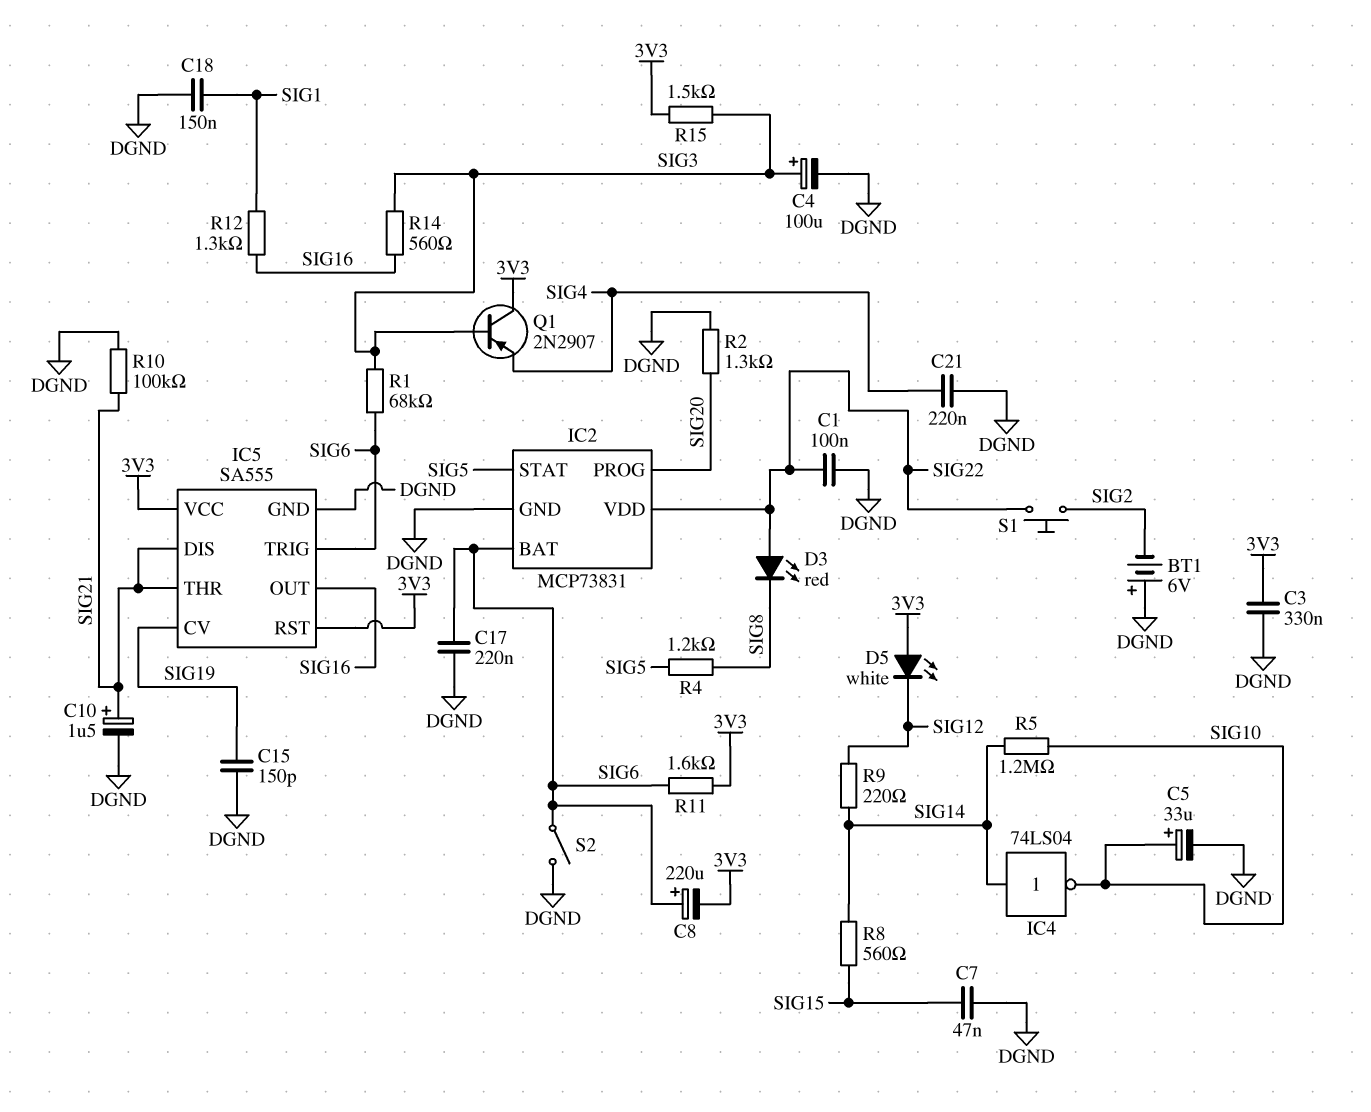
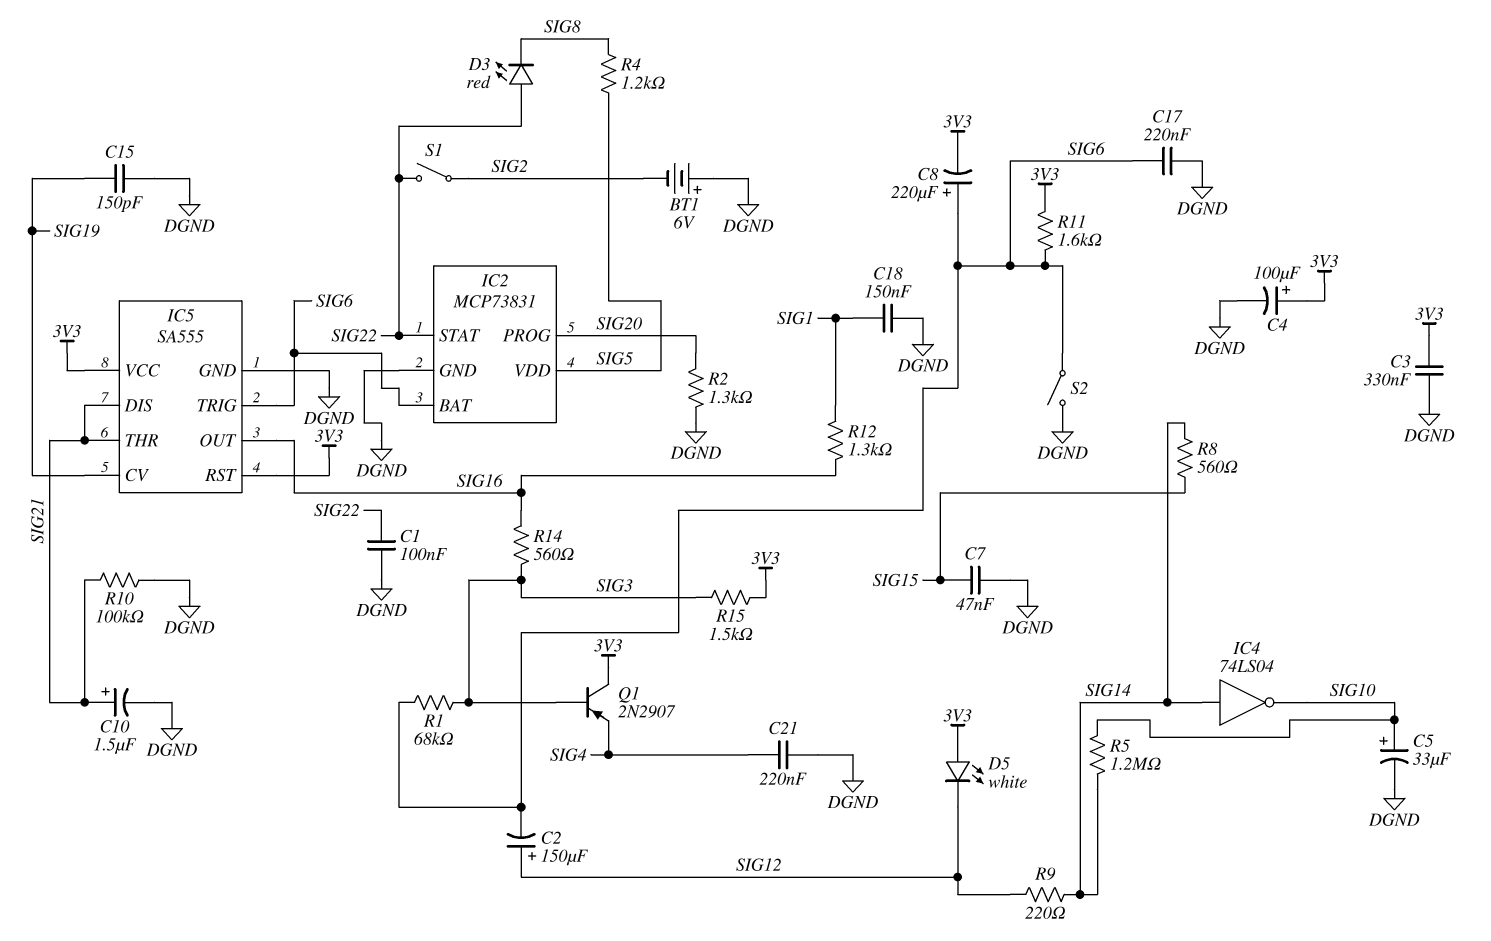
C2: none -> 150uF (plus SIG12, minus SIG6)
C4: 100uF (plus SIG3, minus DGND) -> 100uF (plus 3V3, minus DGND)
IC2 pin STAT: SIG5 -> SIG22
IC2 pin VDD: SIG22 -> SIG5
S1: button (SIG2, SIG22) -> switch (SIG2, SIG22)

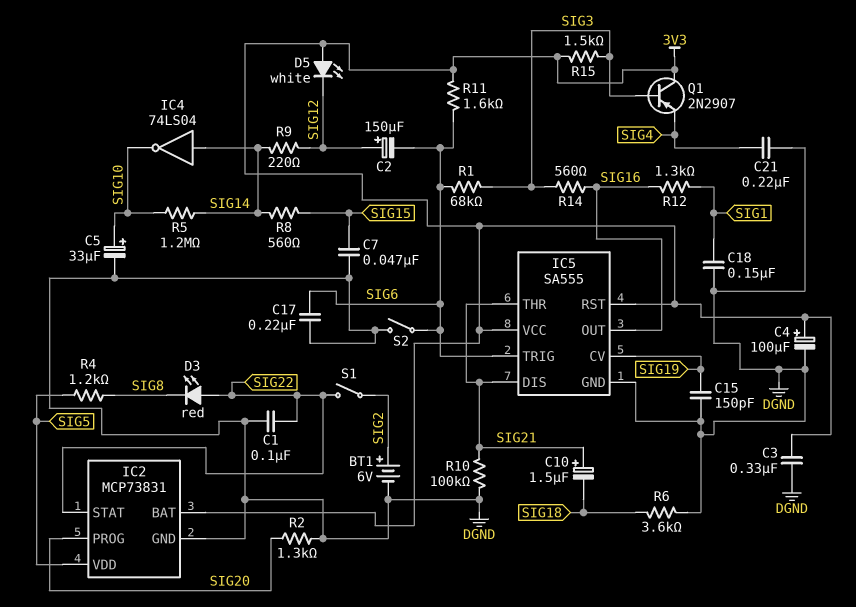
BT1: 6V (plus DGND, minus SIG2) -> 6V (plus SIG2, minus DGND)
C8: 220uF (plus SIG6, minus 3V3) -> none
C10: 1.5uF (plus SIG21, minus DGND) -> 1.5uF (plus SIG21, minus SIG18)
IC2 pin BAT: SIG6 -> 3V3
R6: none -> 3.6k (DGND, SIG18)

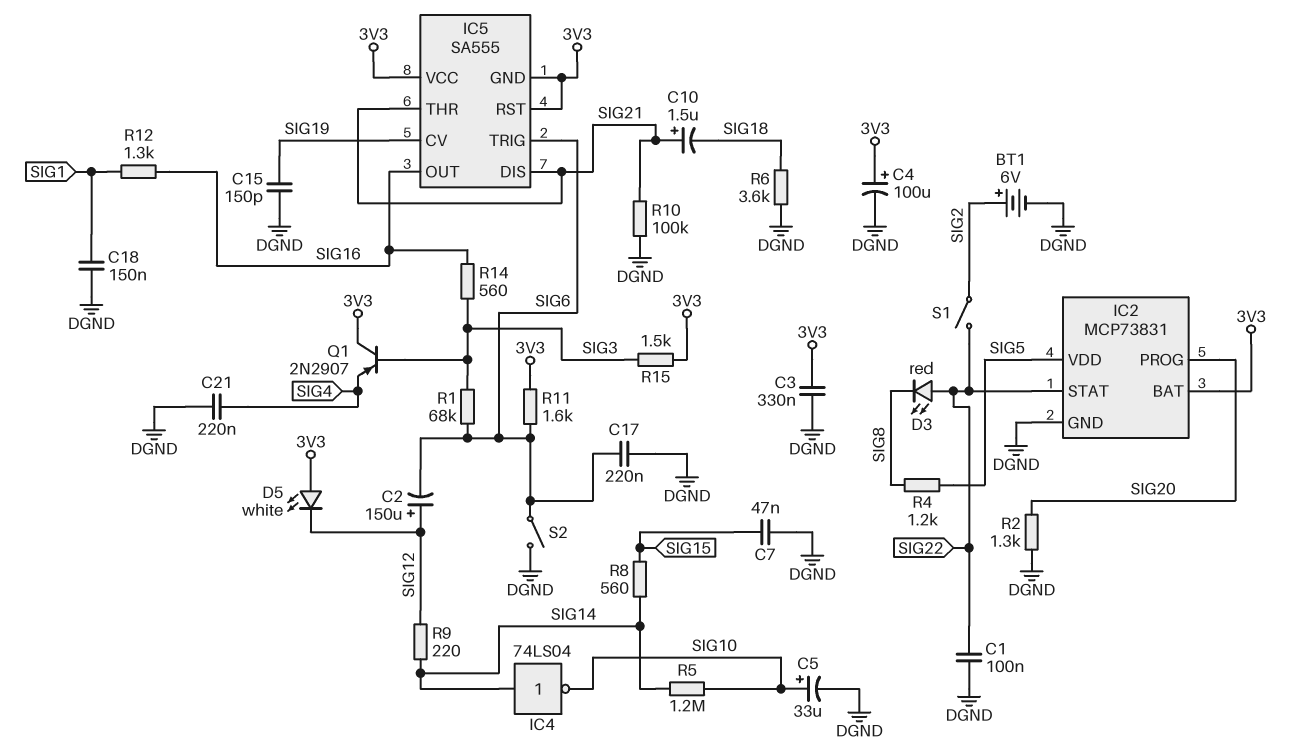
IC5 pin GND: DGND -> 3V3

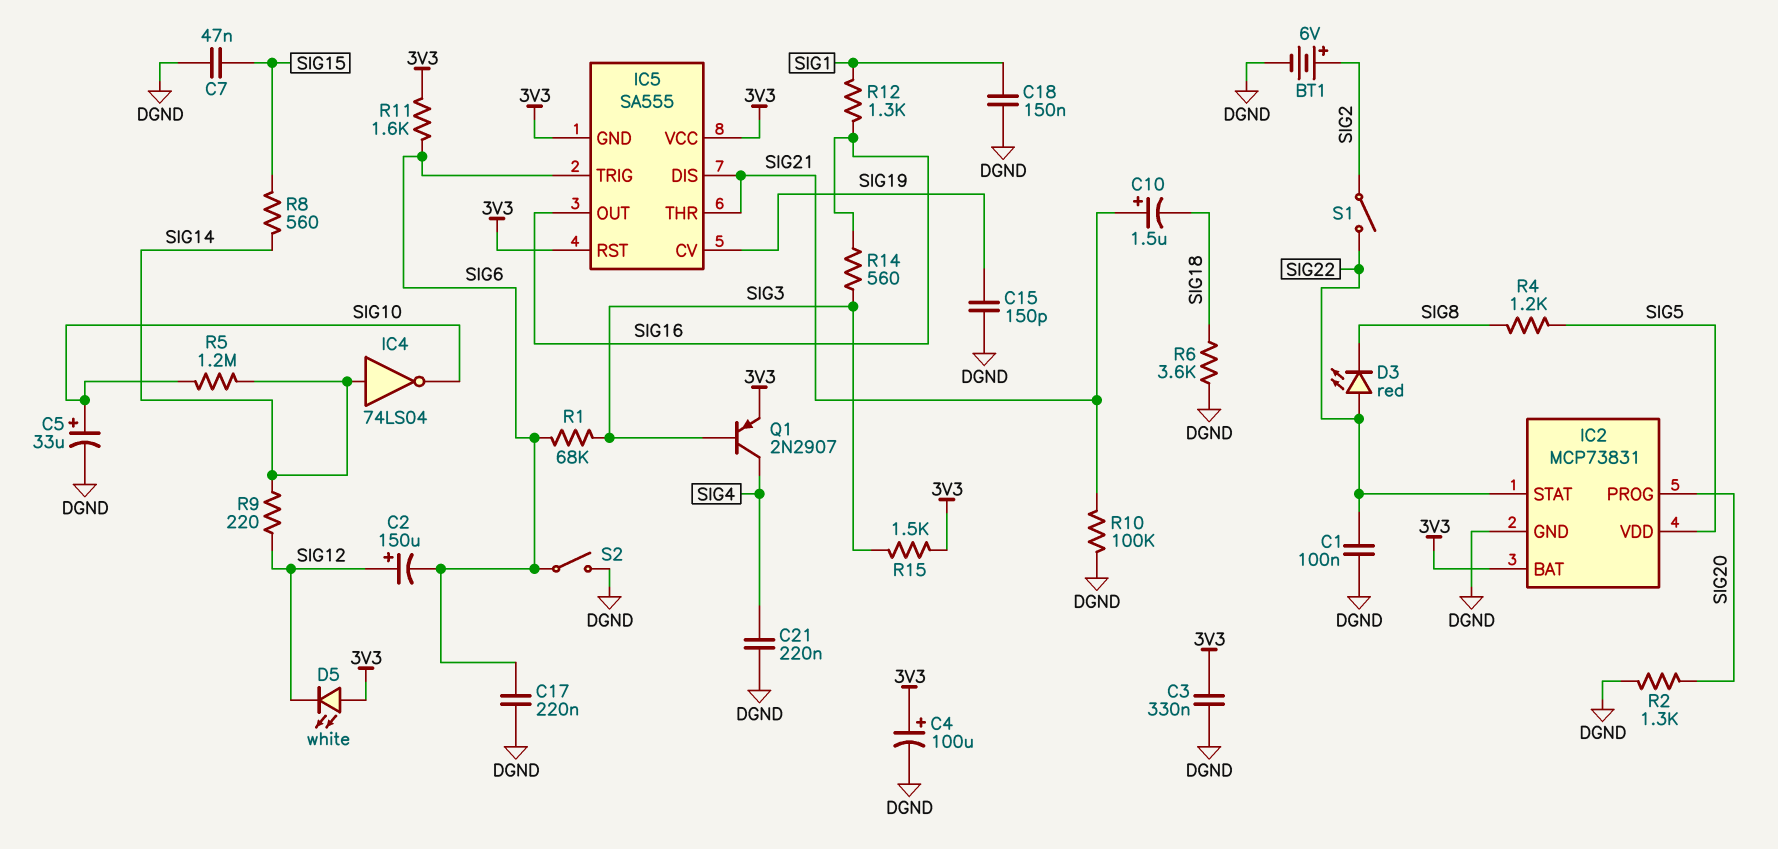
Q1: PNP 2N2907 (B SIG3, C 3V3, E SIG4) -> PNP 2N2907 (B SIG3, C SIG4, E 3V3)

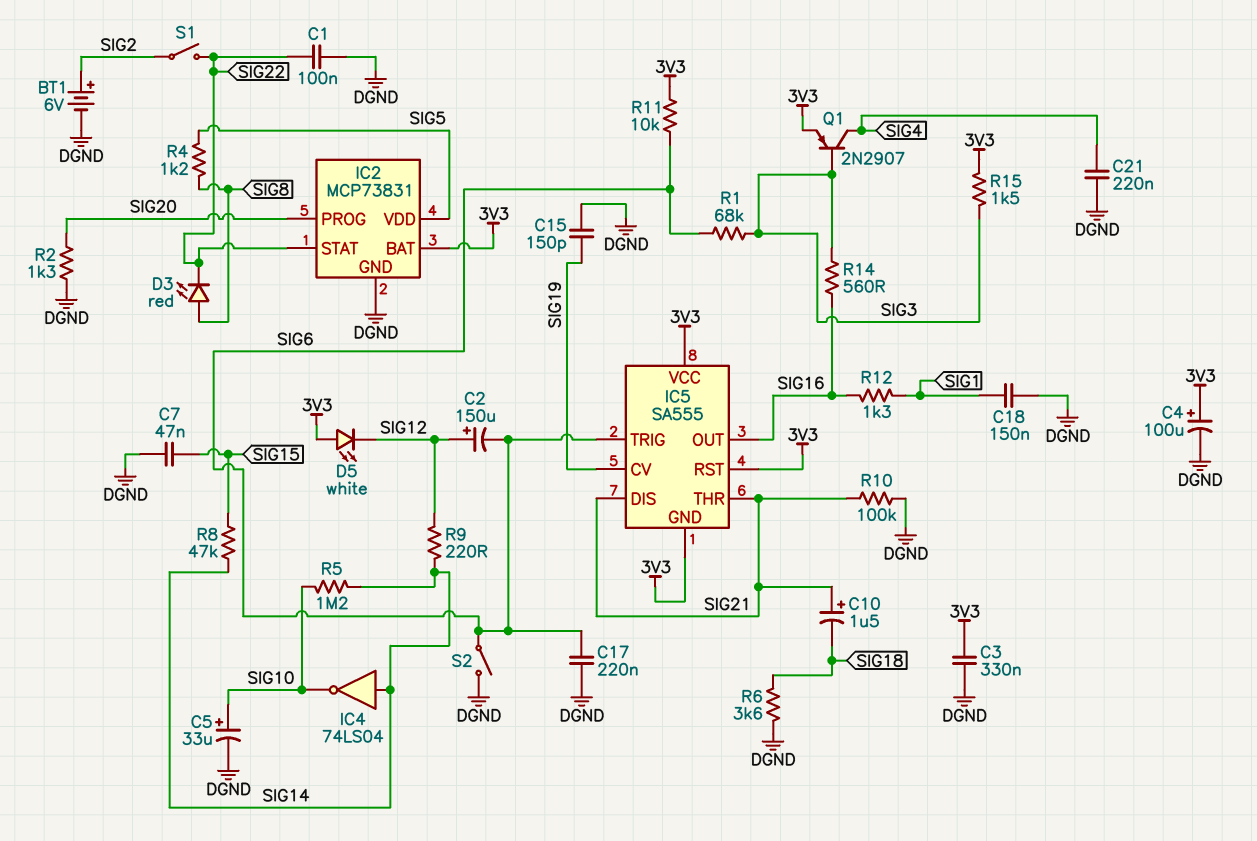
D3: LED red (A SIG22, K SIG8) -> LED red (A SIG8, K SIG22)
R8: 560 (SIG14, SIG15) -> 47k (SIG14, SIG15)
R11: 1.6k (3V3, SIG6) -> 10k (3V3, SIG6)

